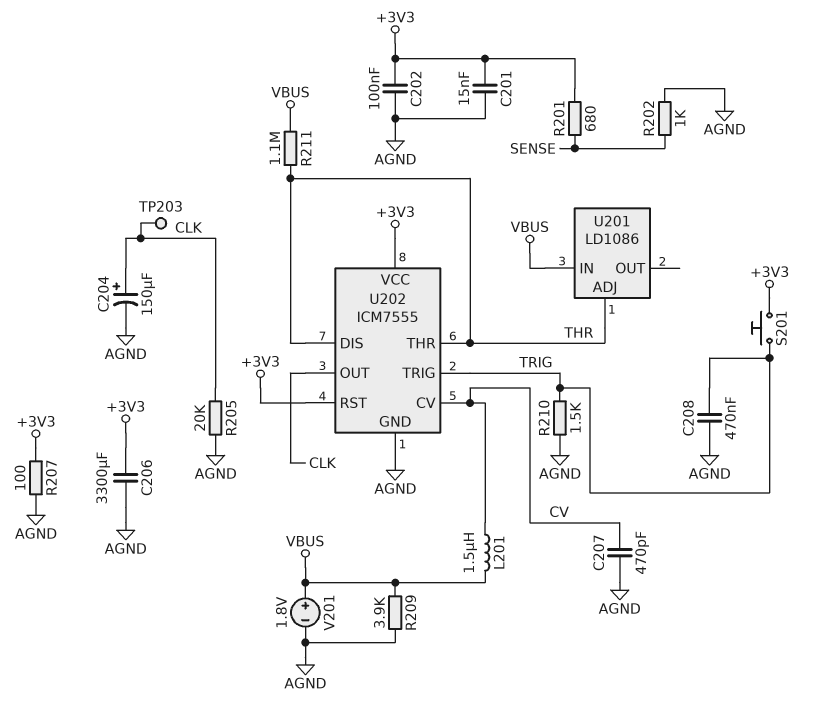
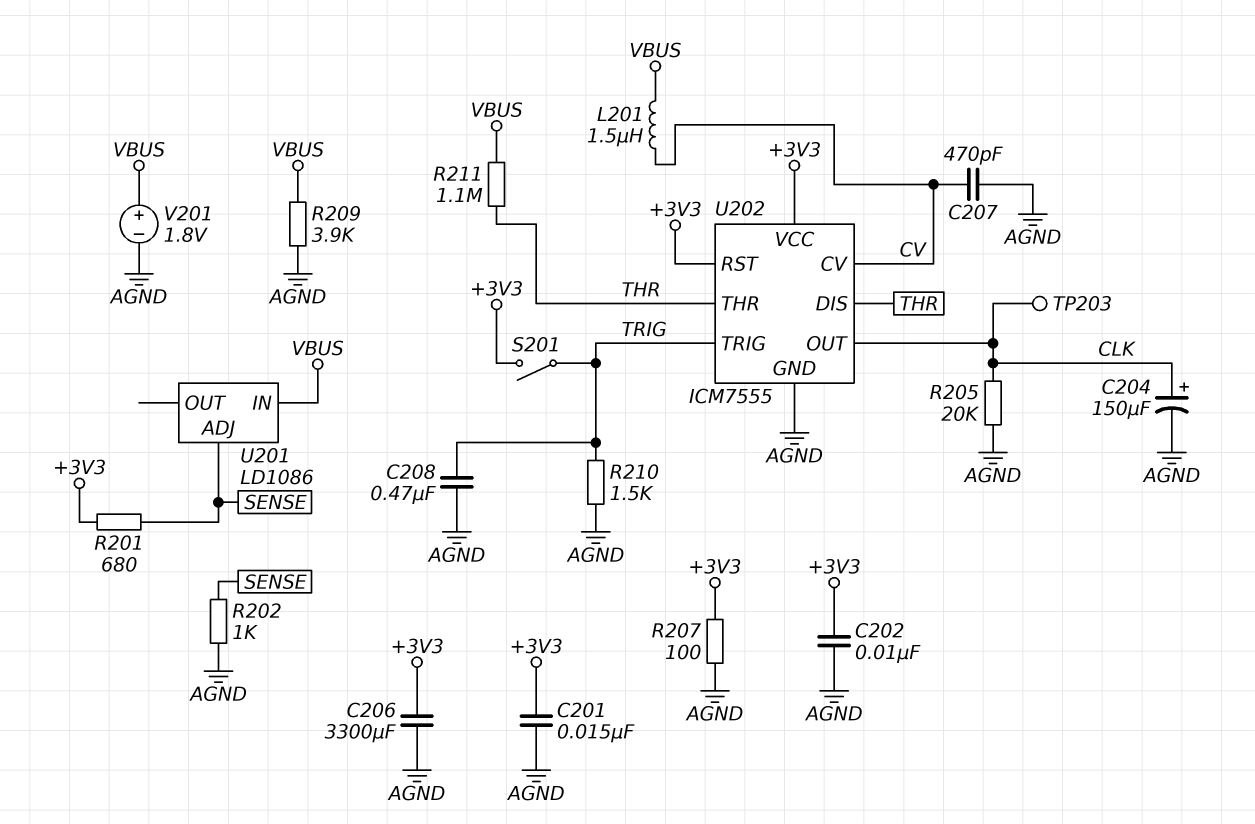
C202: 100nF (+3V3, AGND) -> 10nF (+3V3, AGND)
S201: button (+3V3, TRIG) -> switch (+3V3, TRIG)
U201 pin ADJ: THR -> SENSE

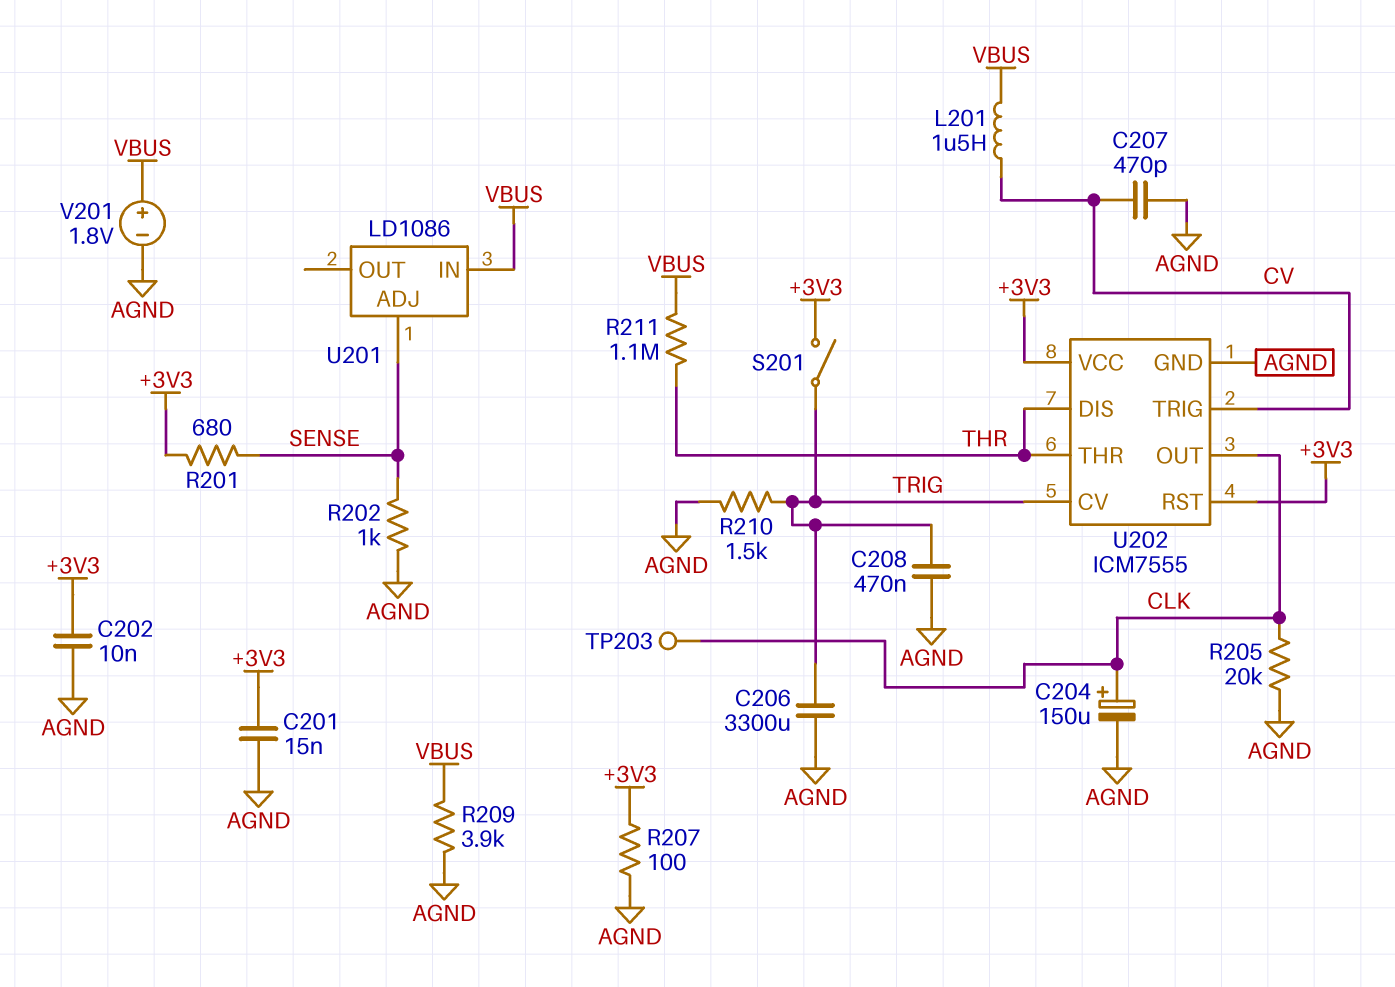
C206: 3300uF (+3V3, AGND) -> 3300uF (AGND, TRIG)
U202 pin CV: CV -> TRIG
U202 pin TRIG: TRIG -> CV

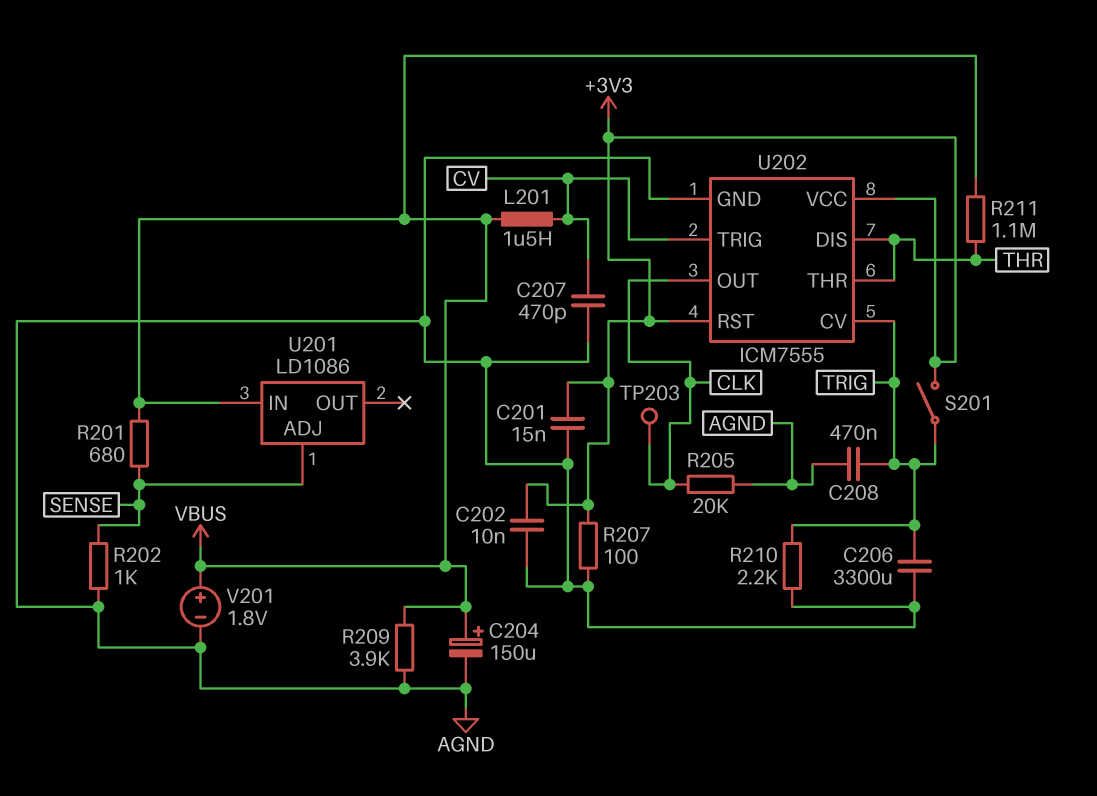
C204: 150uF (plus CLK, minus AGND) -> 150uF (plus VBUS, minus AGND)
R201: 680 (+3V3, SENSE) -> 680 (SENSE, VBUS)
R210: 1.5k (AGND, TRIG) -> 2.2k (AGND, TRIG)

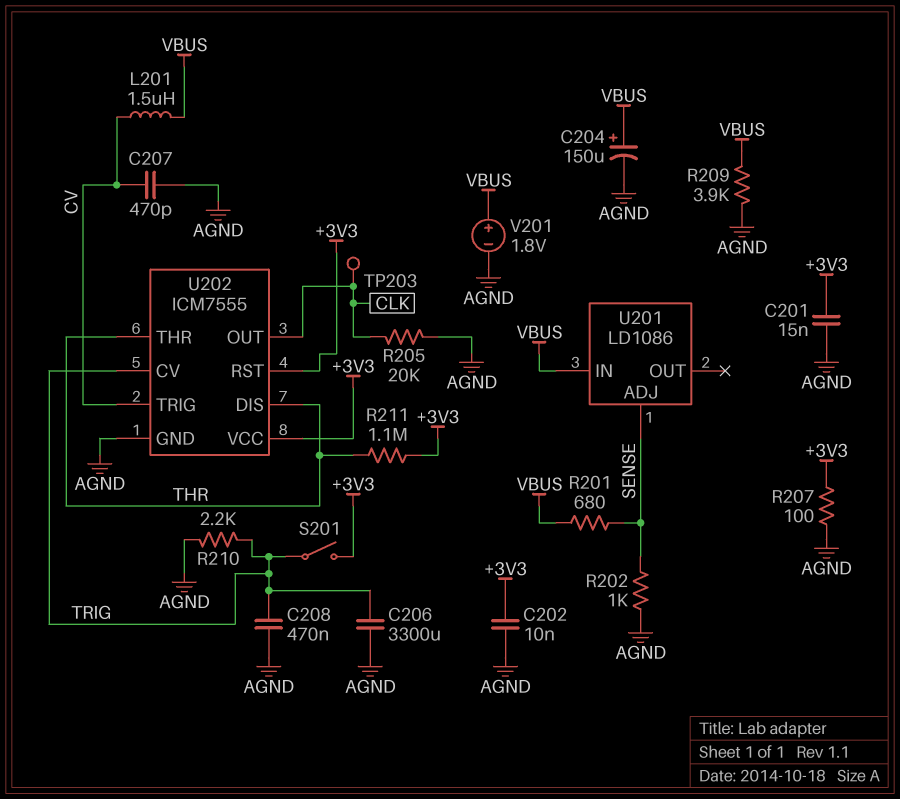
R211: 1.1M (THR, VBUS) -> 1.1M (+3V3, THR)

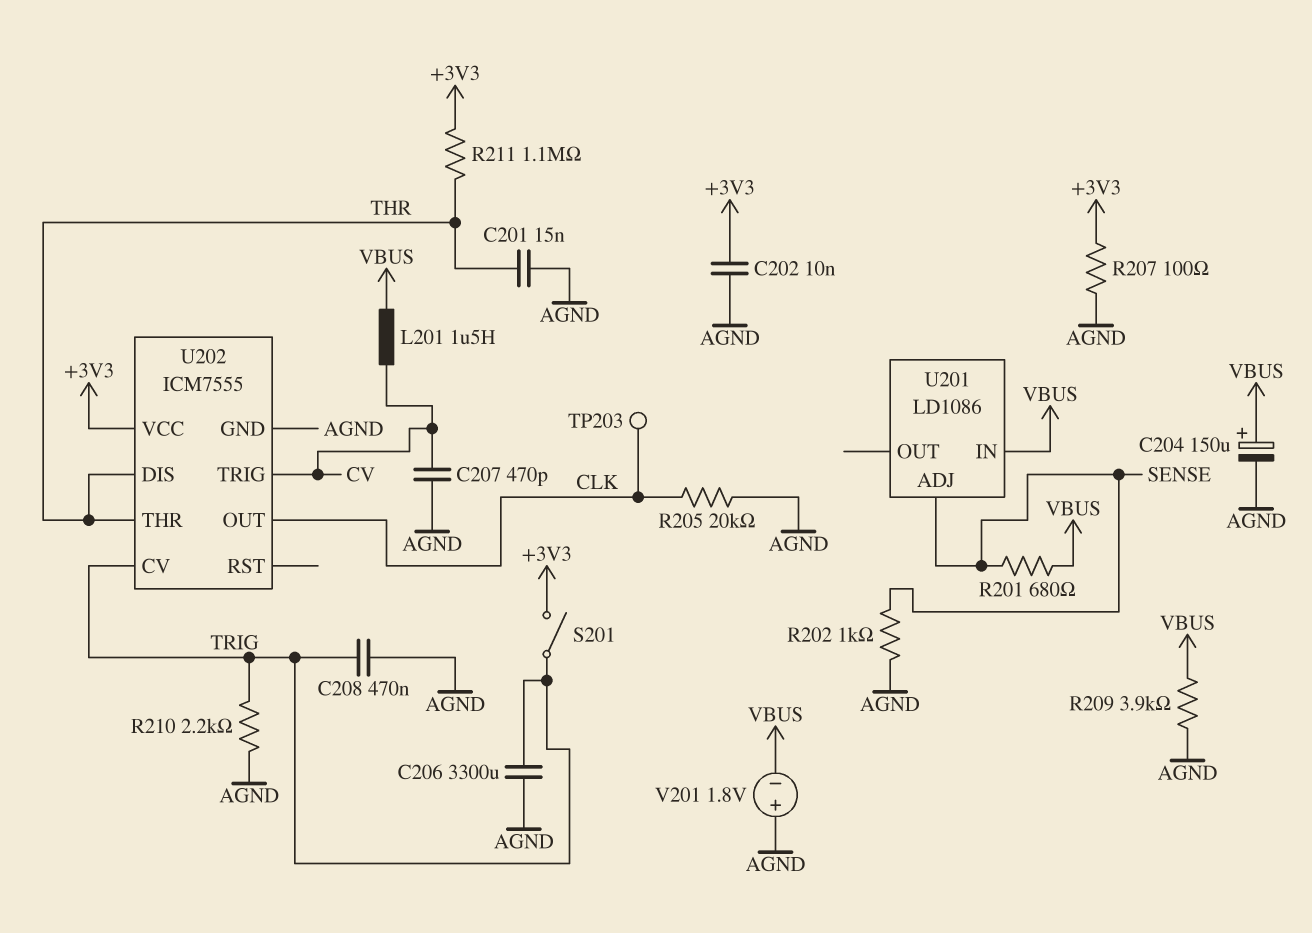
C201: 15nF (+3V3, AGND) -> 15nF (AGND, THR)
U202 pin RST: +3V3 -> none
V201: 1.8V (plus VBUS, minus AGND) -> 1.8V (plus AGND, minus VBUS)

